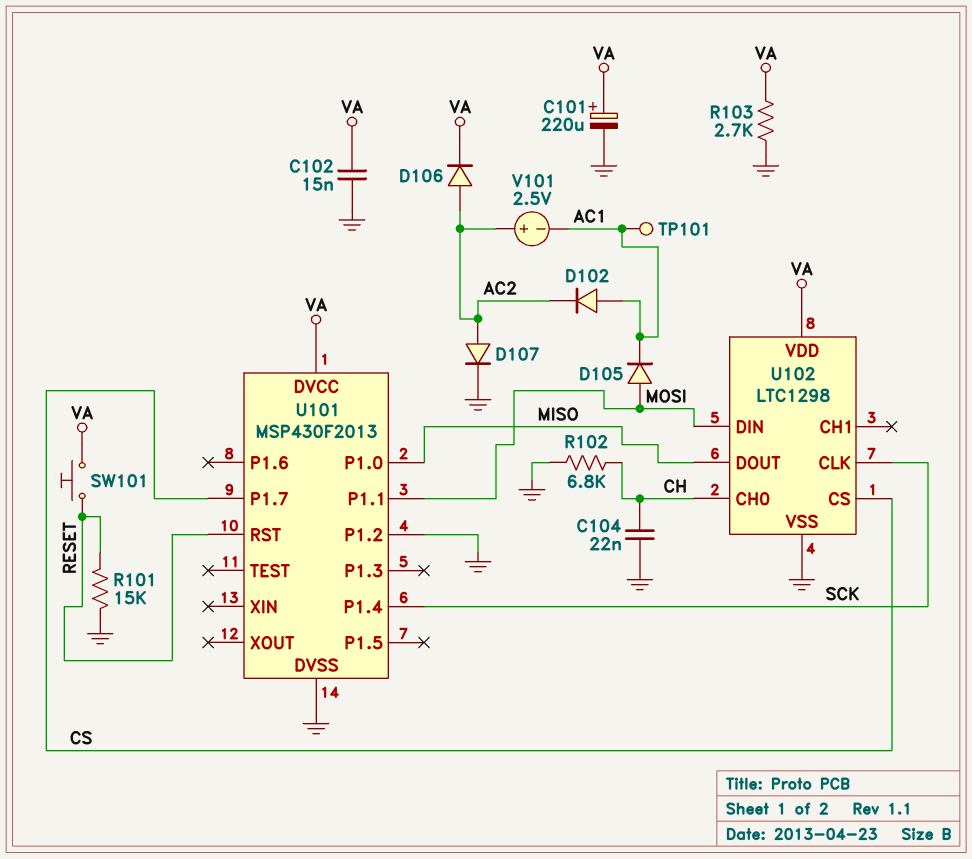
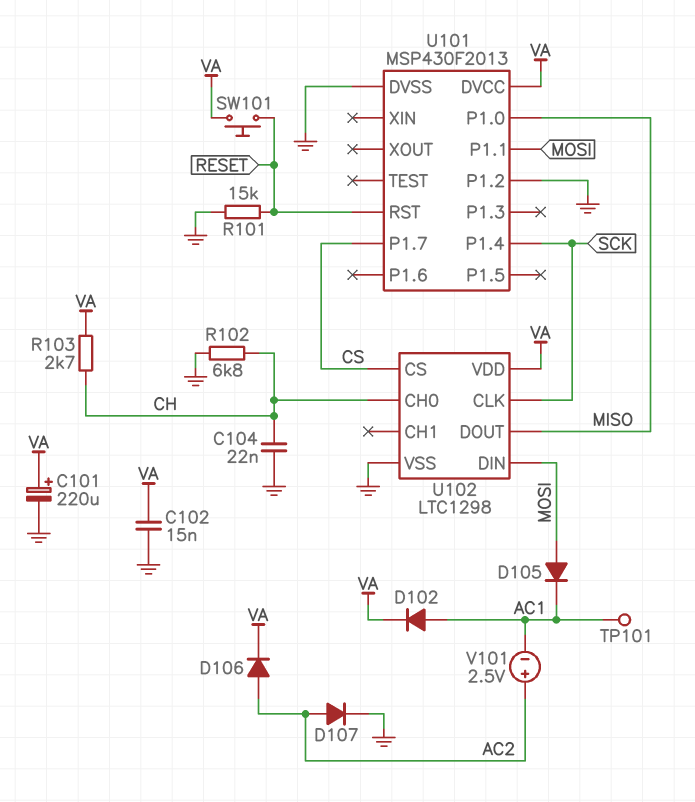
D102: diode (A AC1, K AC2) -> diode (A AC1, K VA)
R103: 2.7k (GND, VA) -> 2.7k (CH, VA)

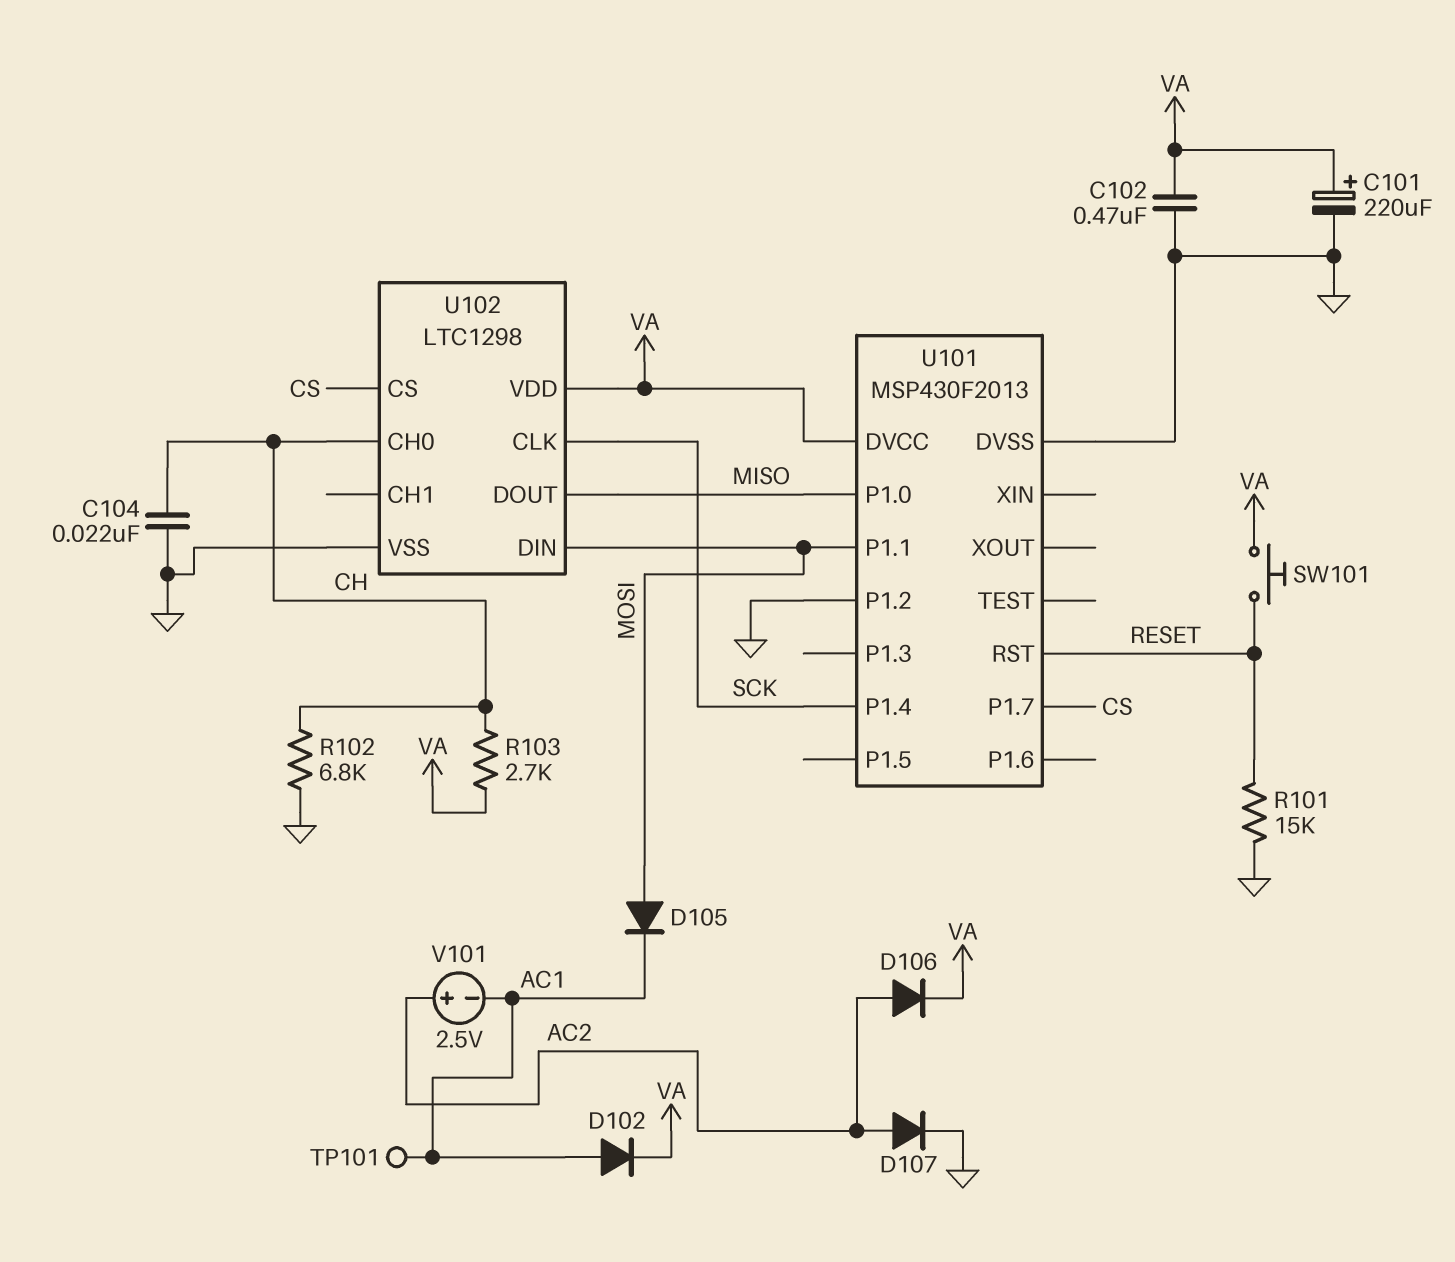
C102: 15nF (GND, VA) -> 470nF (GND, VA)

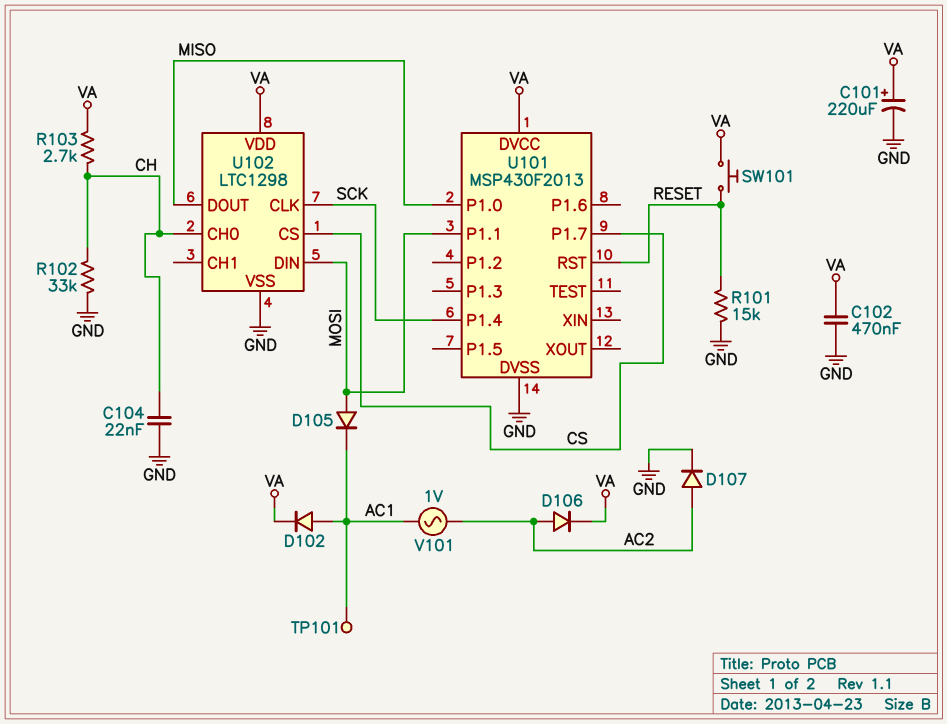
R102: 6.8k (CH, GND) -> 33k (CH, GND)
U101 pin P1.2: GND -> none
V101: 2.5V (plus AC2, minus AC1) -> AC 1V (AC1, AC2)

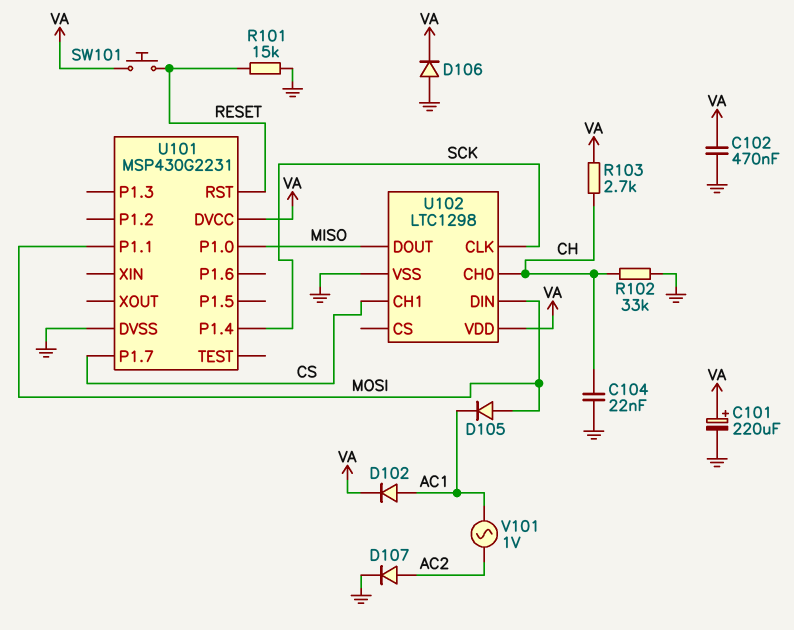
D106: diode (A AC2, K VA) -> diode (A GND, K VA)
TP101: test point (AC1) -> none
U101: MSP430F2013 -> MSP430G2231
U102 pin CH1: none -> CS
U102 pin CS: CS -> none

